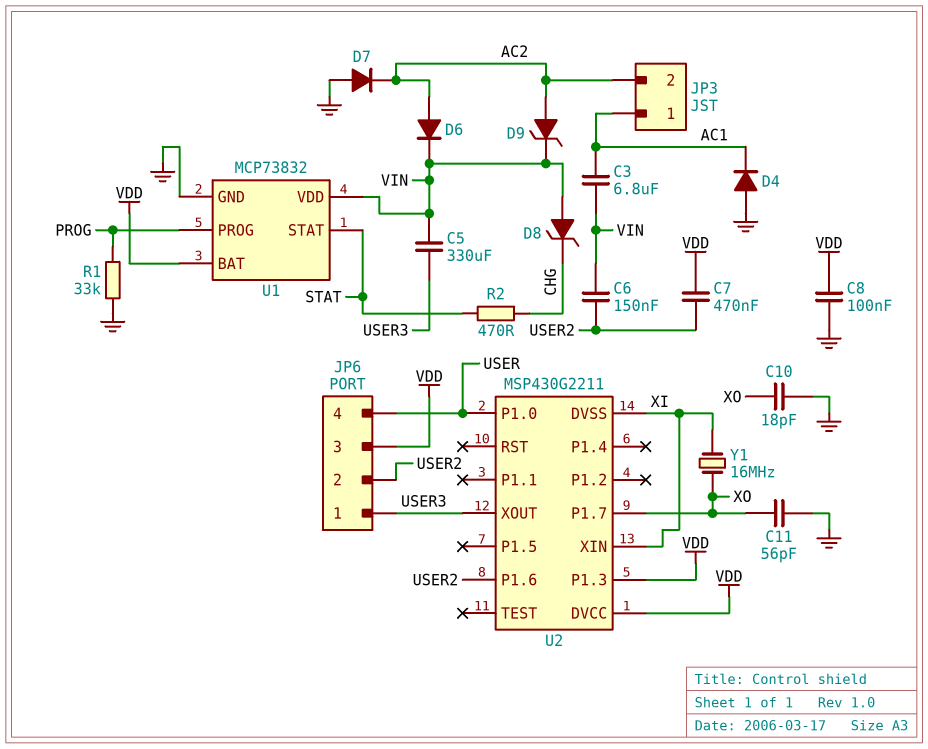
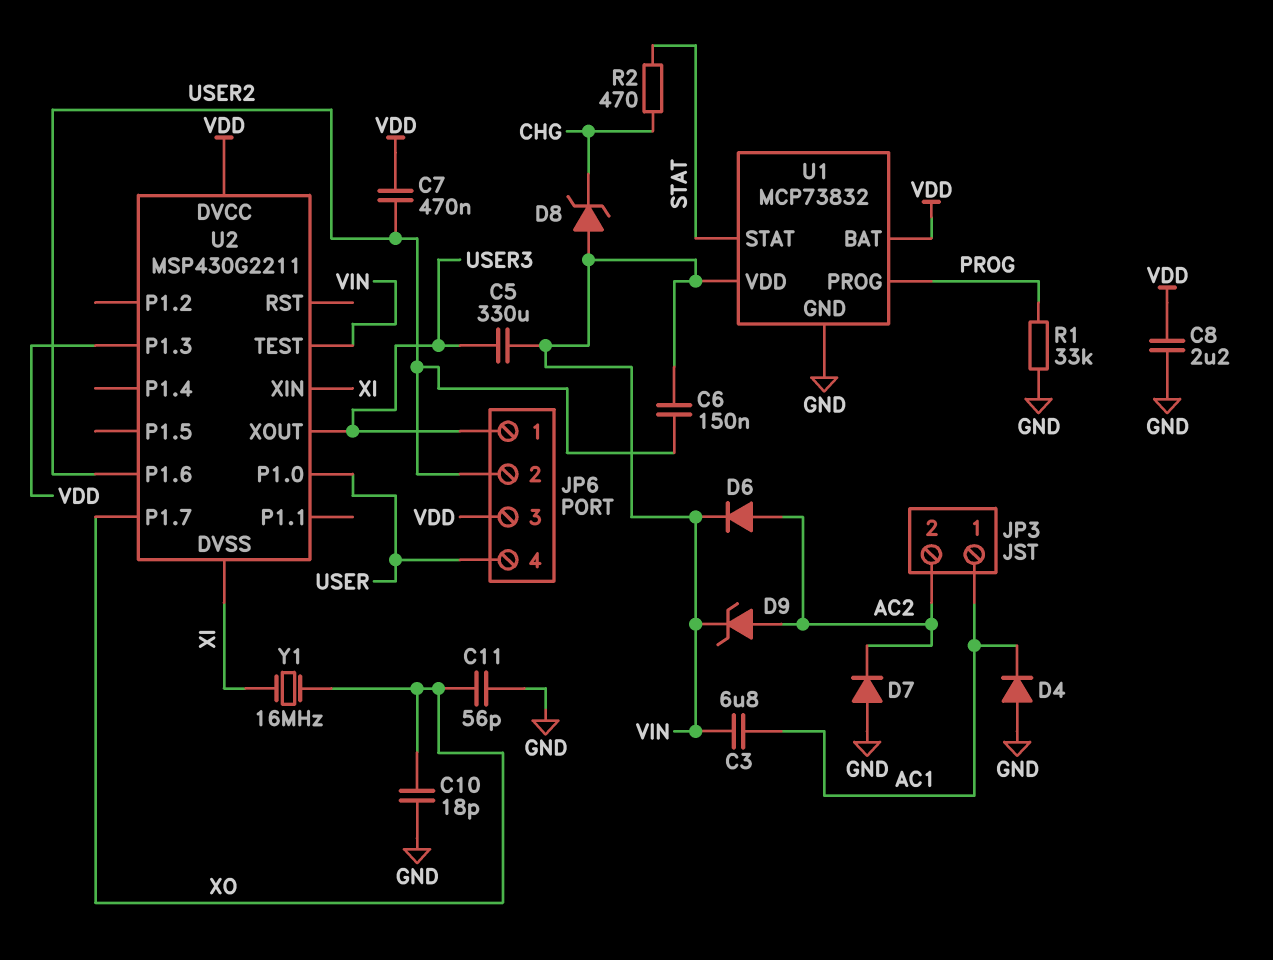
C8: 100nF (GND, VDD) -> 2.2uF (GND, VDD)
U2 pin TEST: none -> VIN

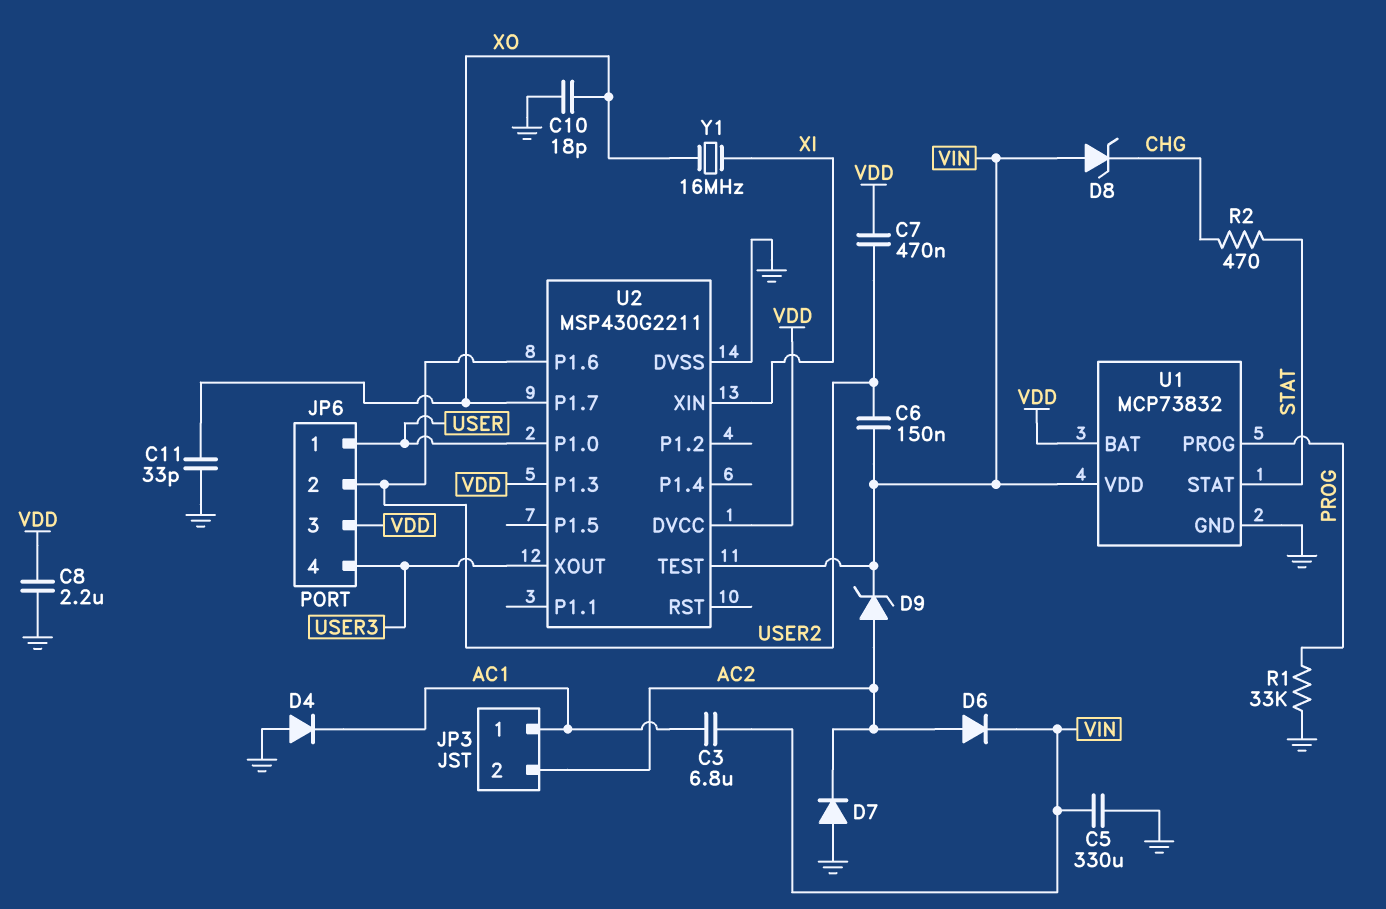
C5: 330uF (USER3, VIN) -> 330uF (GND, VIN)
C11: 56pF (GND, XO) -> 33pF (GND, XO)
JP6 pin 1: USER3 -> USER
JP6 pin 4: USER -> USER3
U2 pin DVSS: XI -> GND

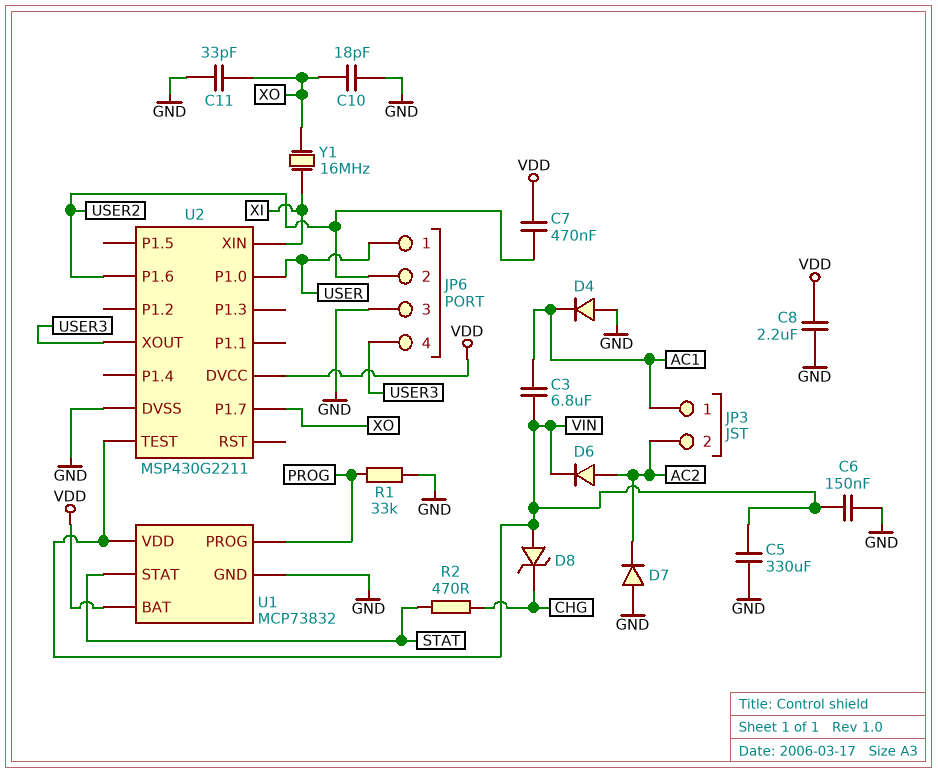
C6: 150nF (USER2, VIN) -> 150nF (GND, VIN)
D9: zener (A AC2, K VIN) -> none
JP6 pin 3: VDD -> GND
U2 pin P1.3: VDD -> none

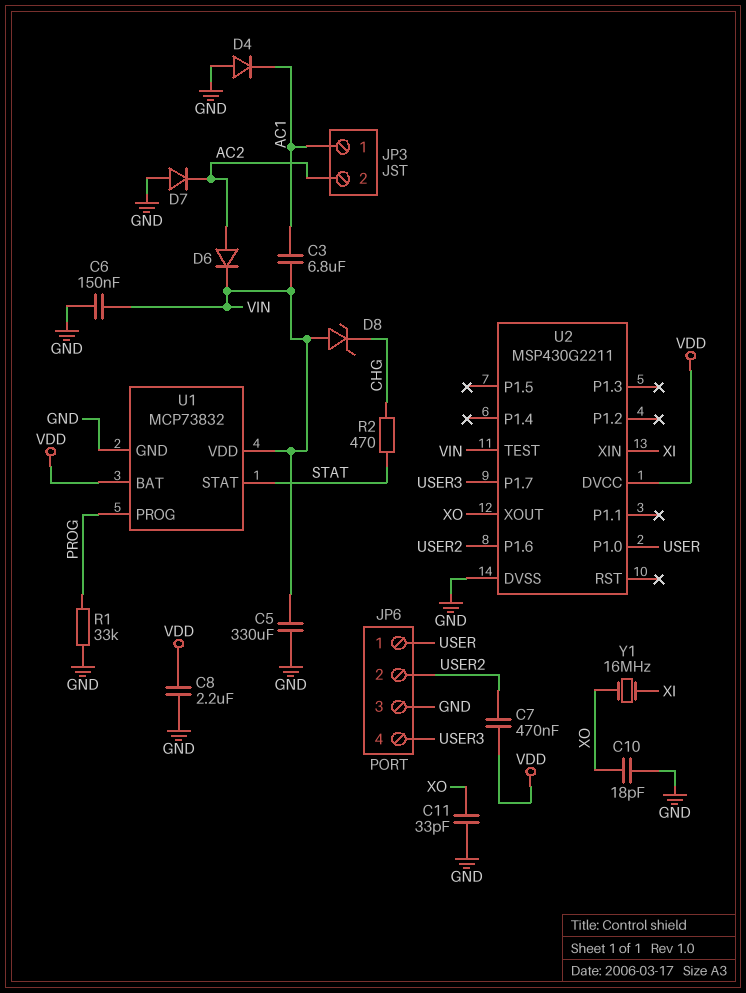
U2 pin P1.7: XO -> USER3
U2 pin XOUT: USER3 -> XO

